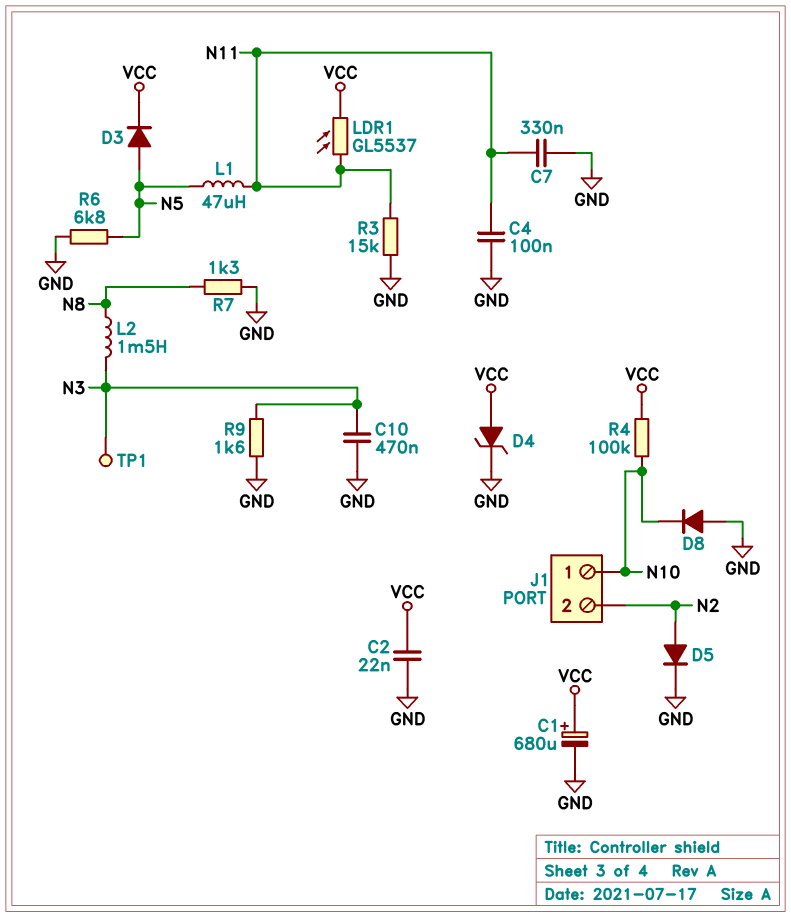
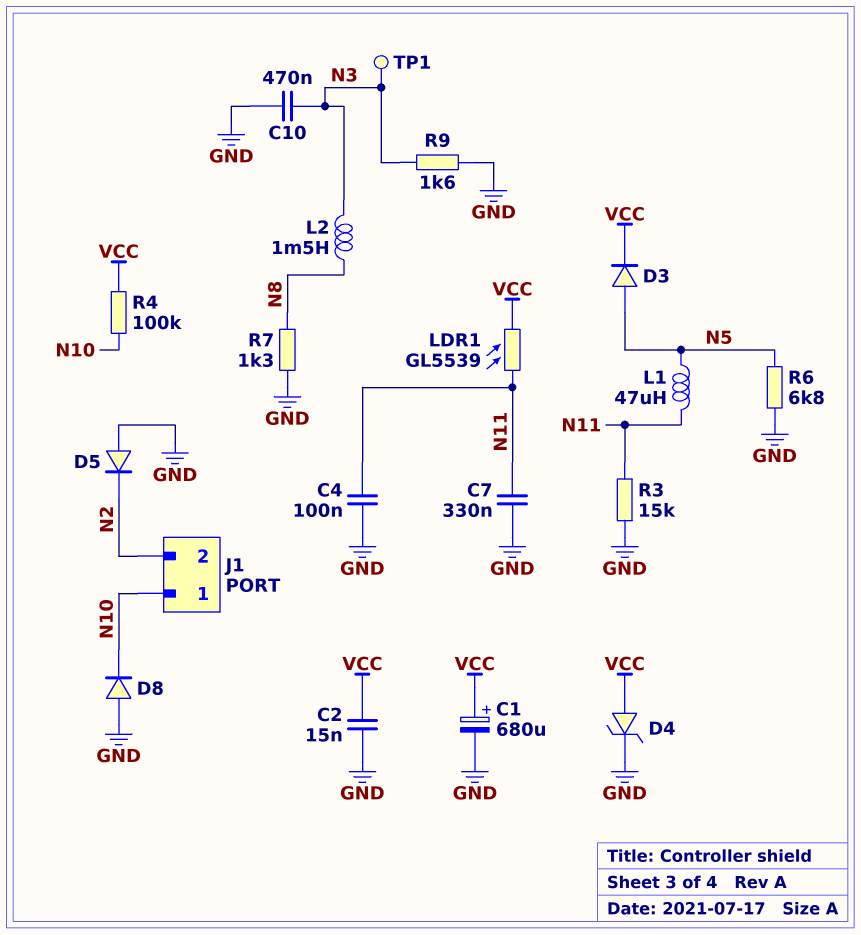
C2: 22nF (GND, VCC) -> 15nF (GND, VCC)
D5: diode (A N2, K GND) -> diode (A GND, K N2)
LDR1: GL5537 (N11, VCC) -> GL5539 (N11, VCC)

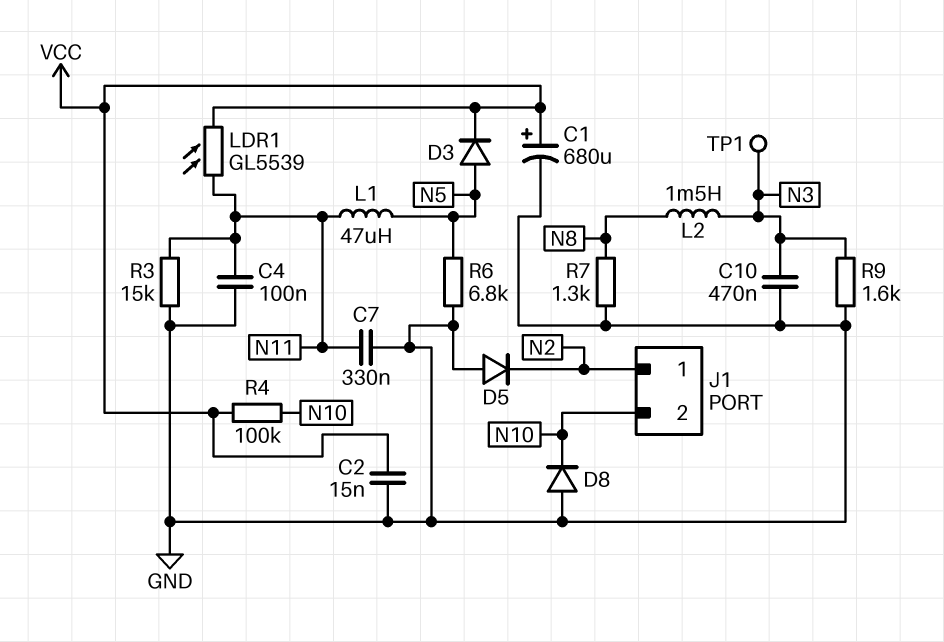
D4: zener (A VCC, K GND) -> none
J1 pin 1: N10 -> N2
J1 pin 2: N2 -> N10

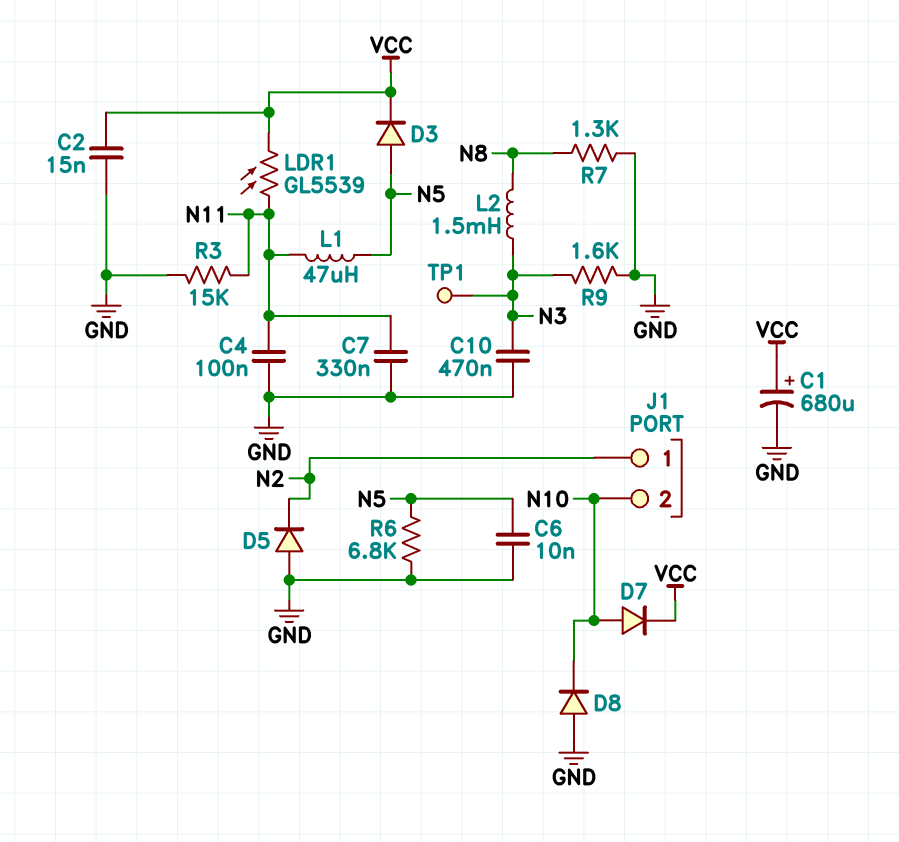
C6: none -> 10nF (GND, N5)
D7: none -> diode (A N10, K VCC)
R4: 100k (N10, VCC) -> none

